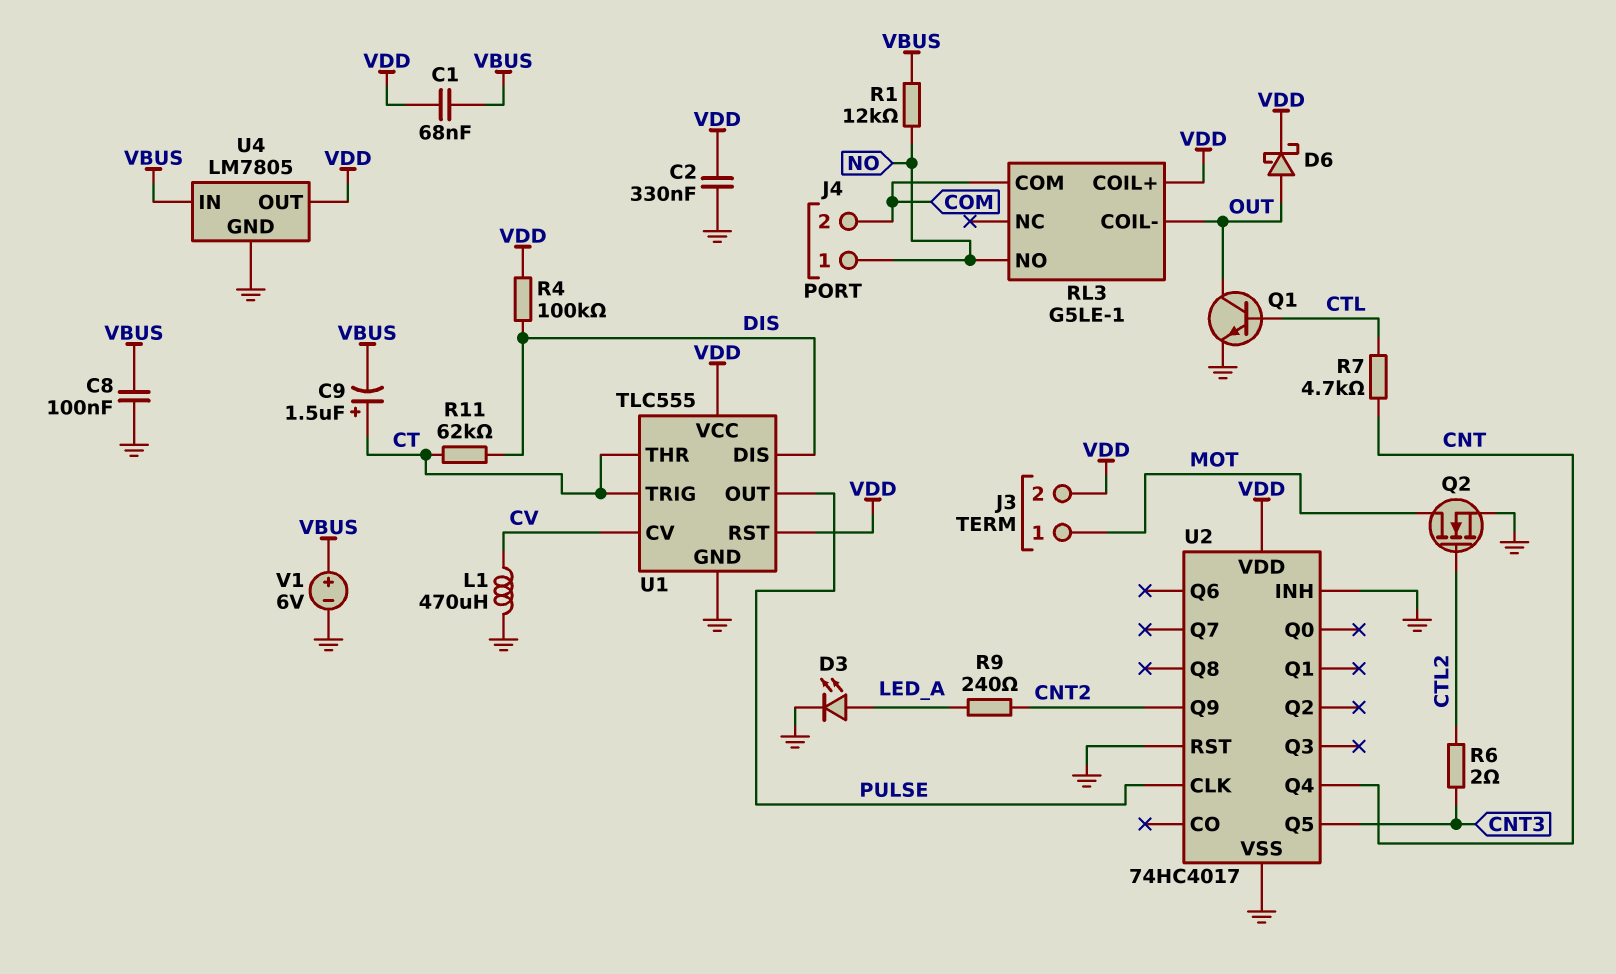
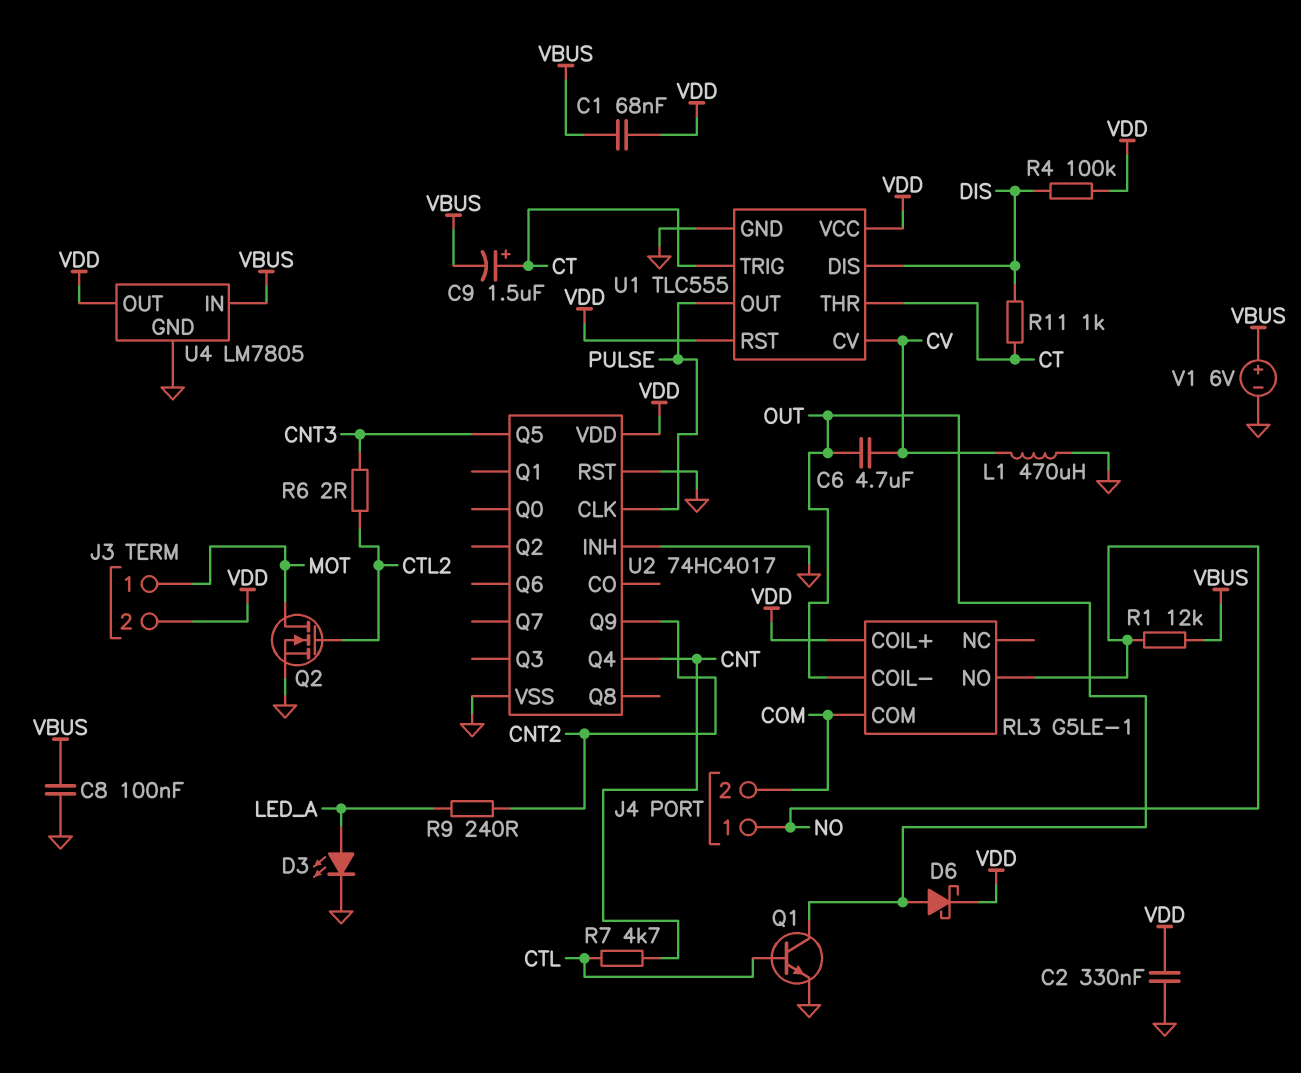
C6: none -> 4.7uF (CV, OUT)
R11: 62k (CT, DIS) -> 1k (CT, DIS)

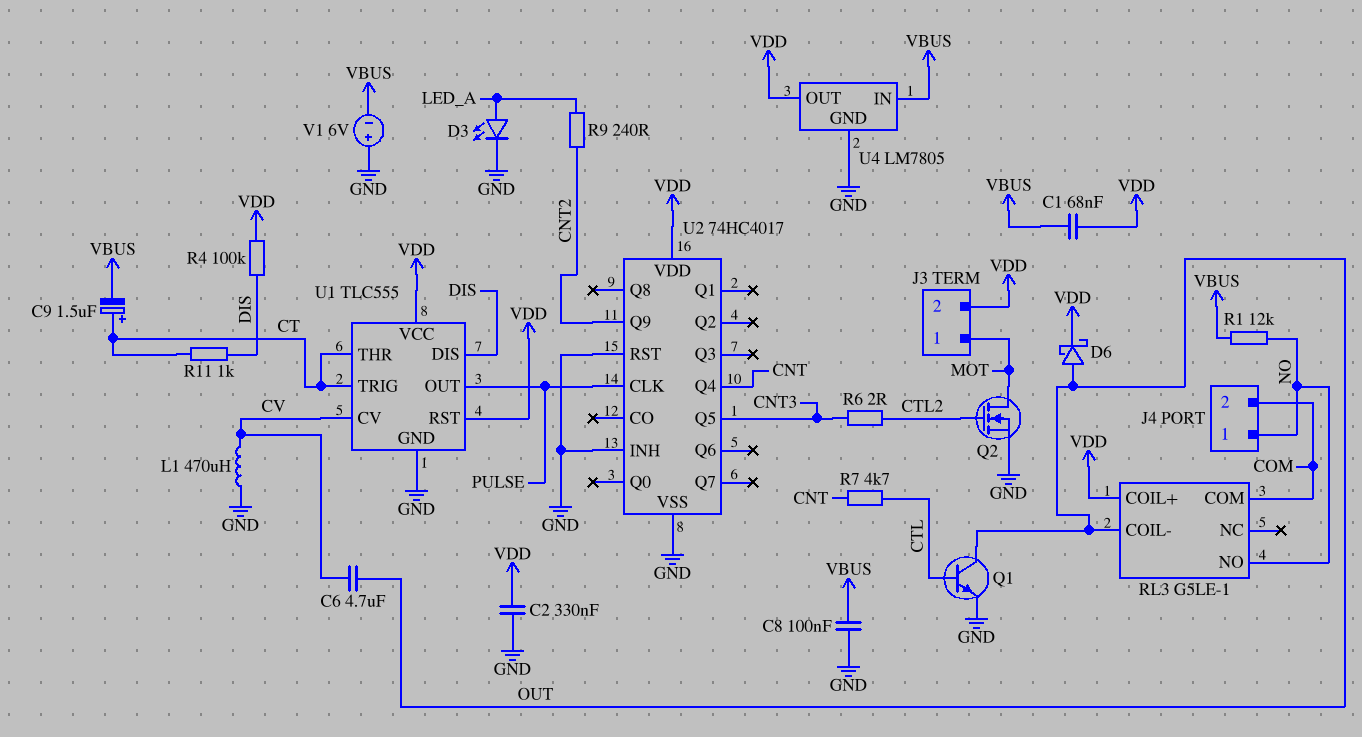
V1: 6V (plus VBUS, minus GND) -> 6V (plus GND, minus VBUS)

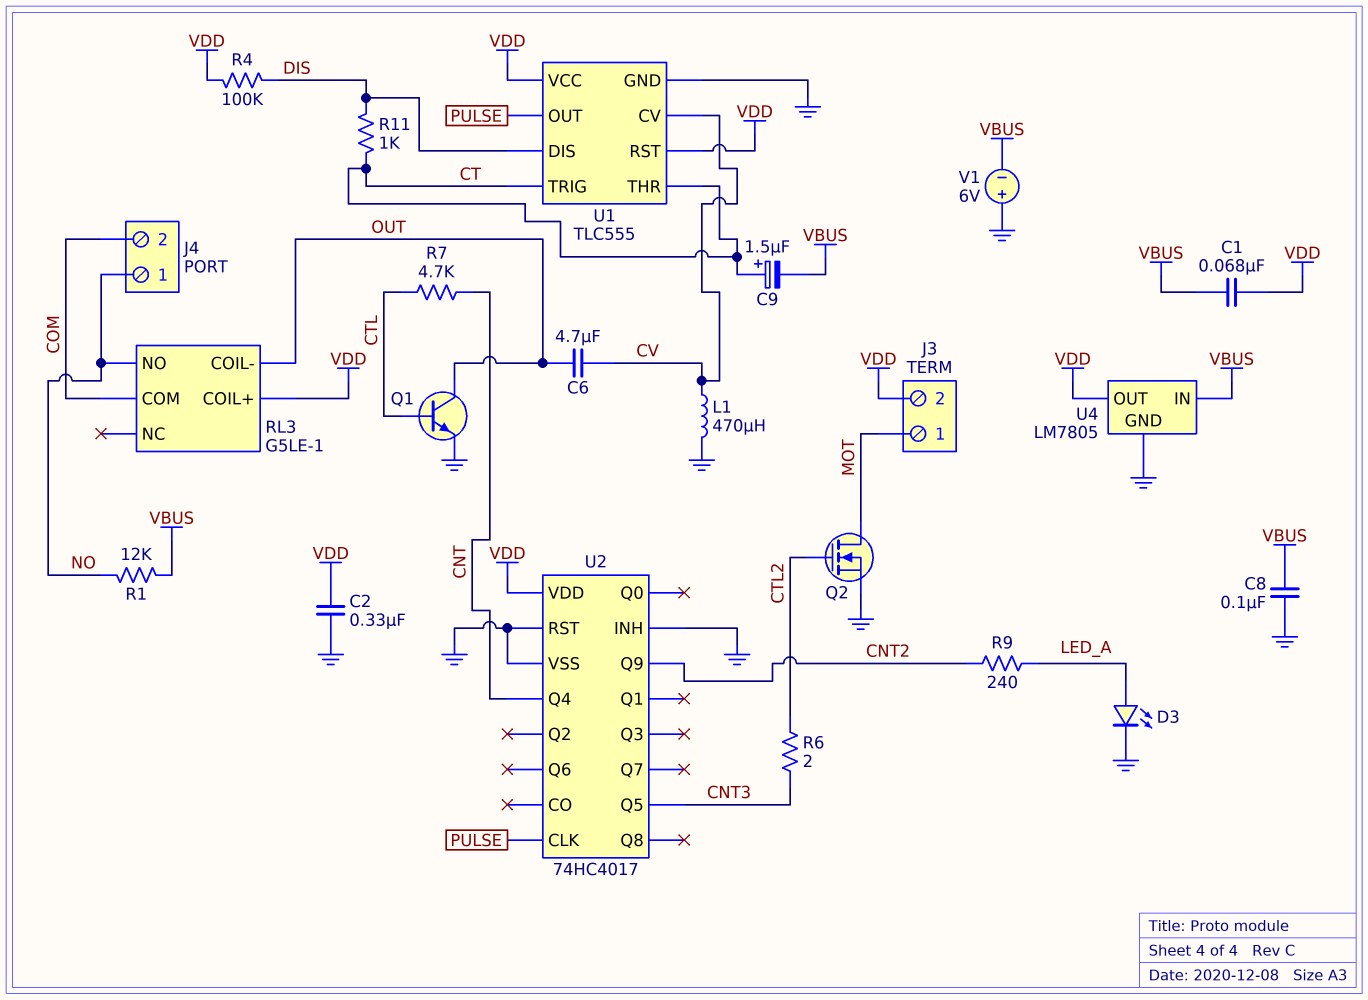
D6: schottky (A OUT, K VDD) -> none

